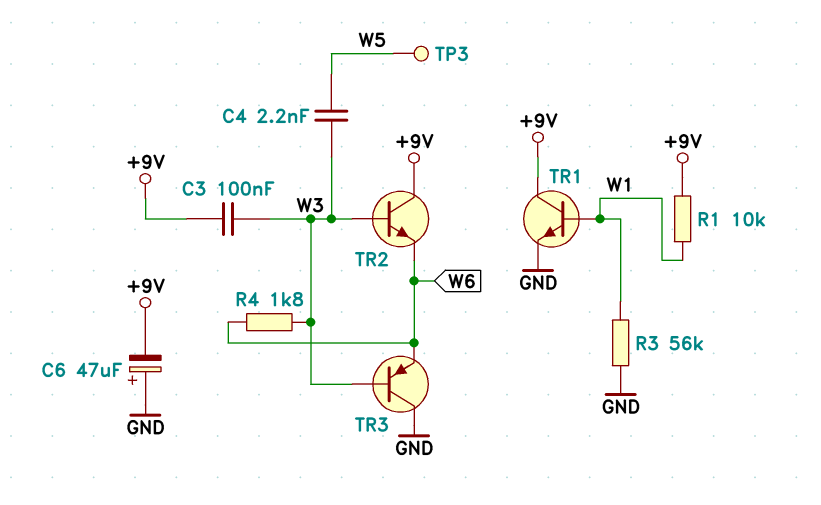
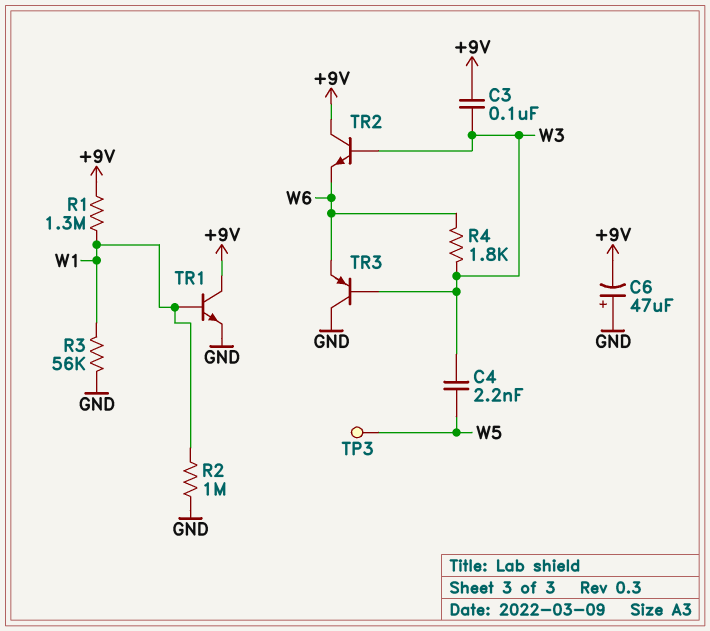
R1: 10k (+9V, W1) -> 1.3M (+9V, W1)
R2: none -> 1M (GND, W1)

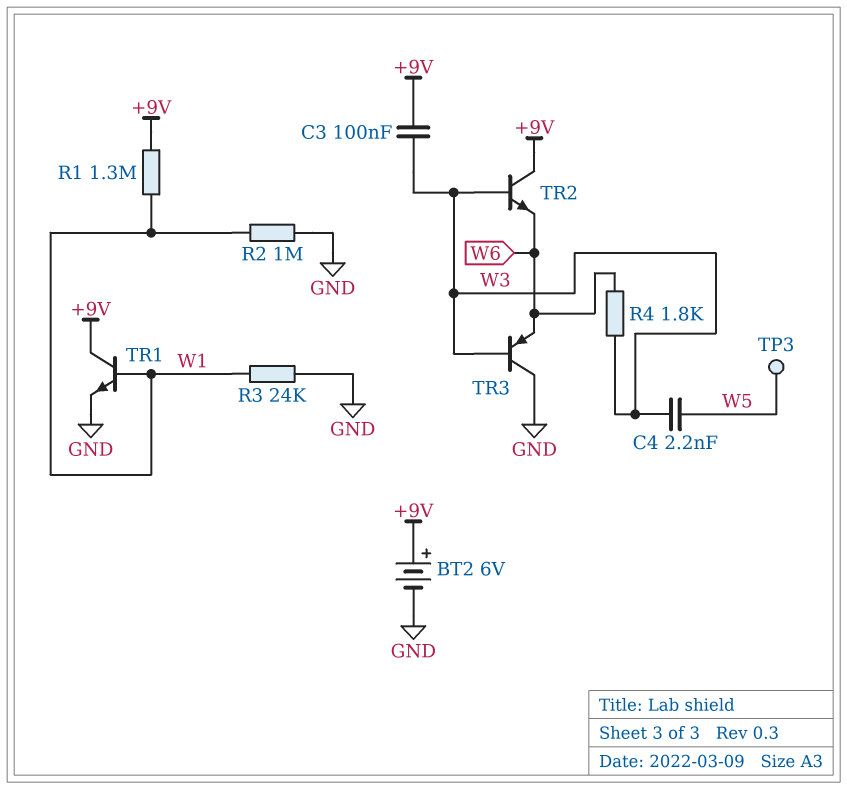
BT2: none -> 6V (plus +9V, minus GND)
C6: 47uF (plus GND, minus +9V) -> none
R3: 56k (GND, W1) -> 24k (GND, W1)

